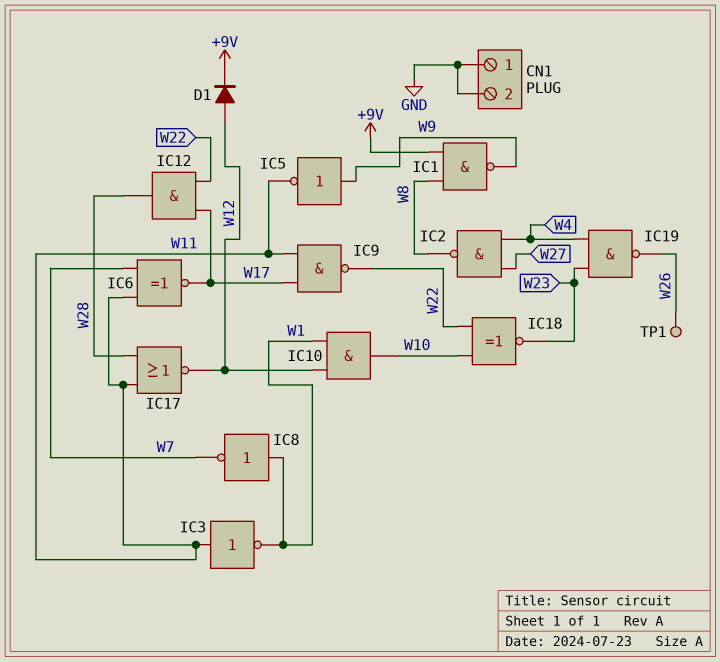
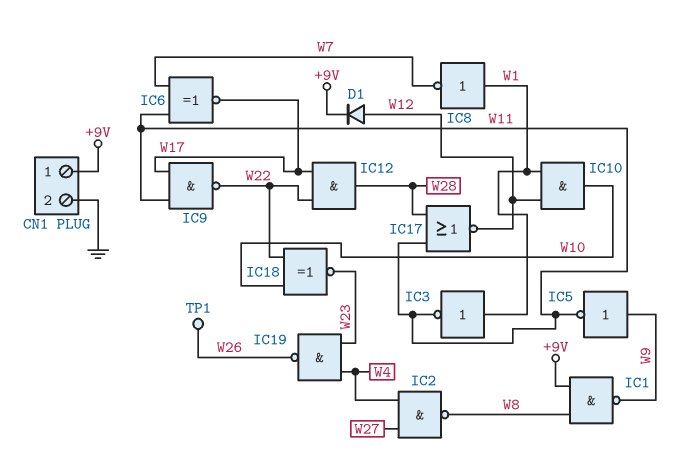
CN1 pin 1: GND -> +9V
IC3: NOT (in W11, out W1) -> NOT (in W1, out W11)

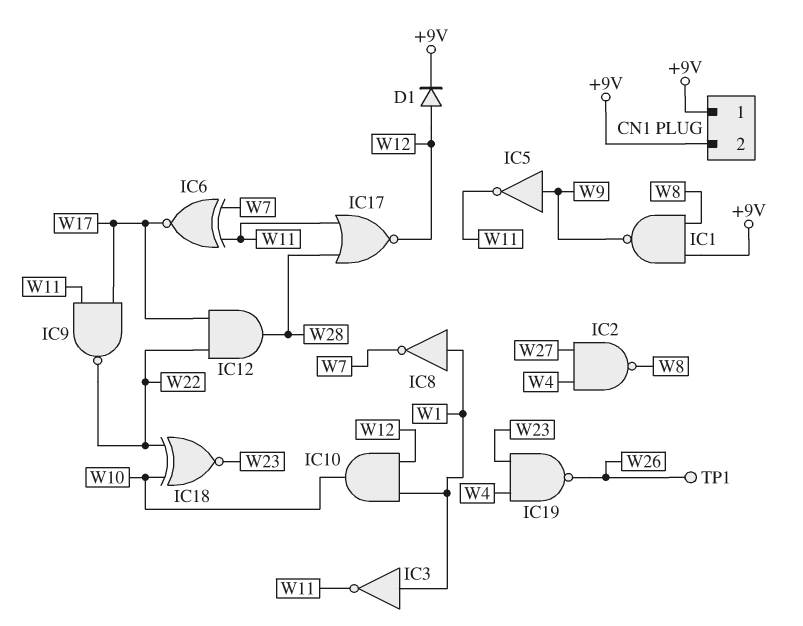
CN1 pin 2: GND -> +9V

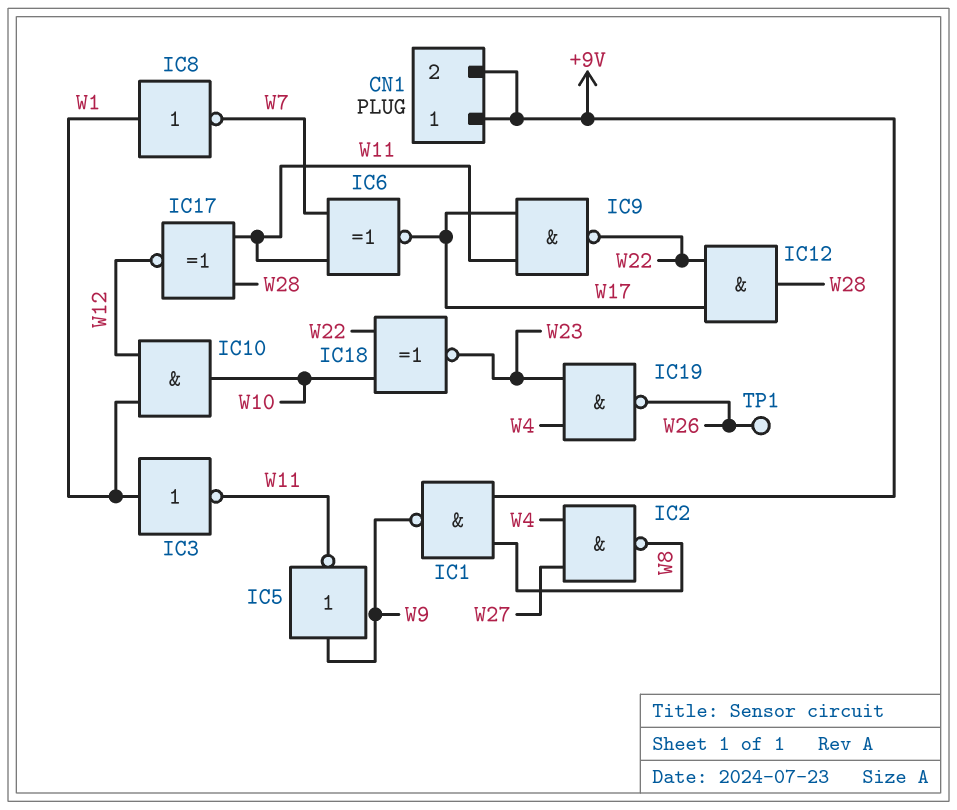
D1: diode (A W12, K +9V) -> none
IC17: NOR (in W11, in W28, out W12) -> XNOR (in W11, in W28, out W12)

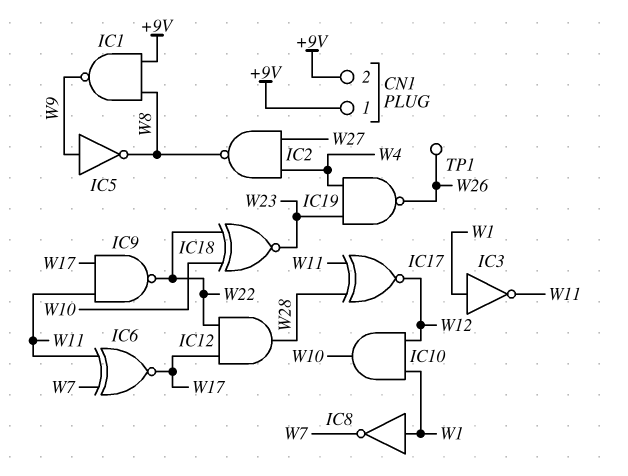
IC5: NOT (in W9, out W11) -> NOT (in W9, out W8)

